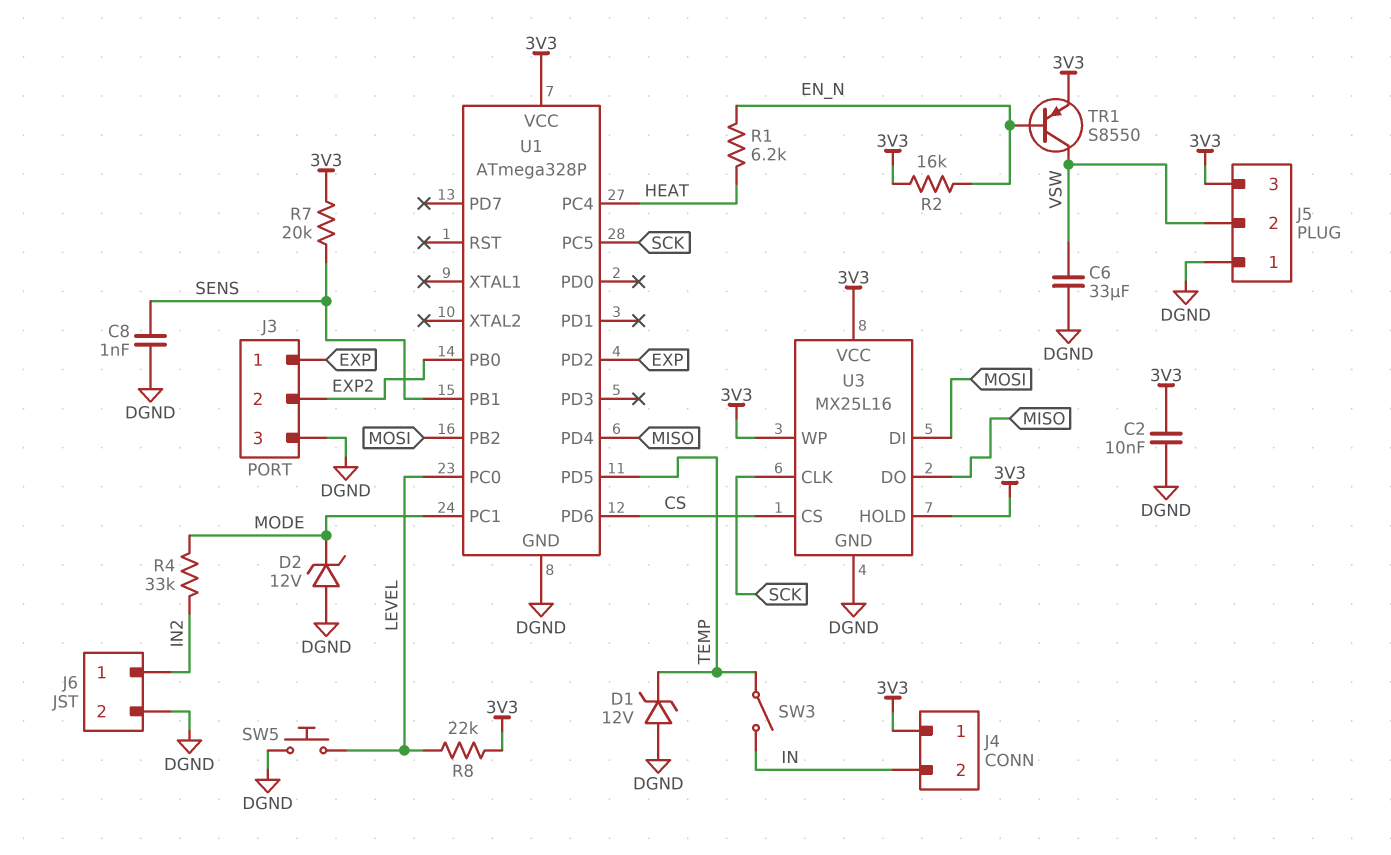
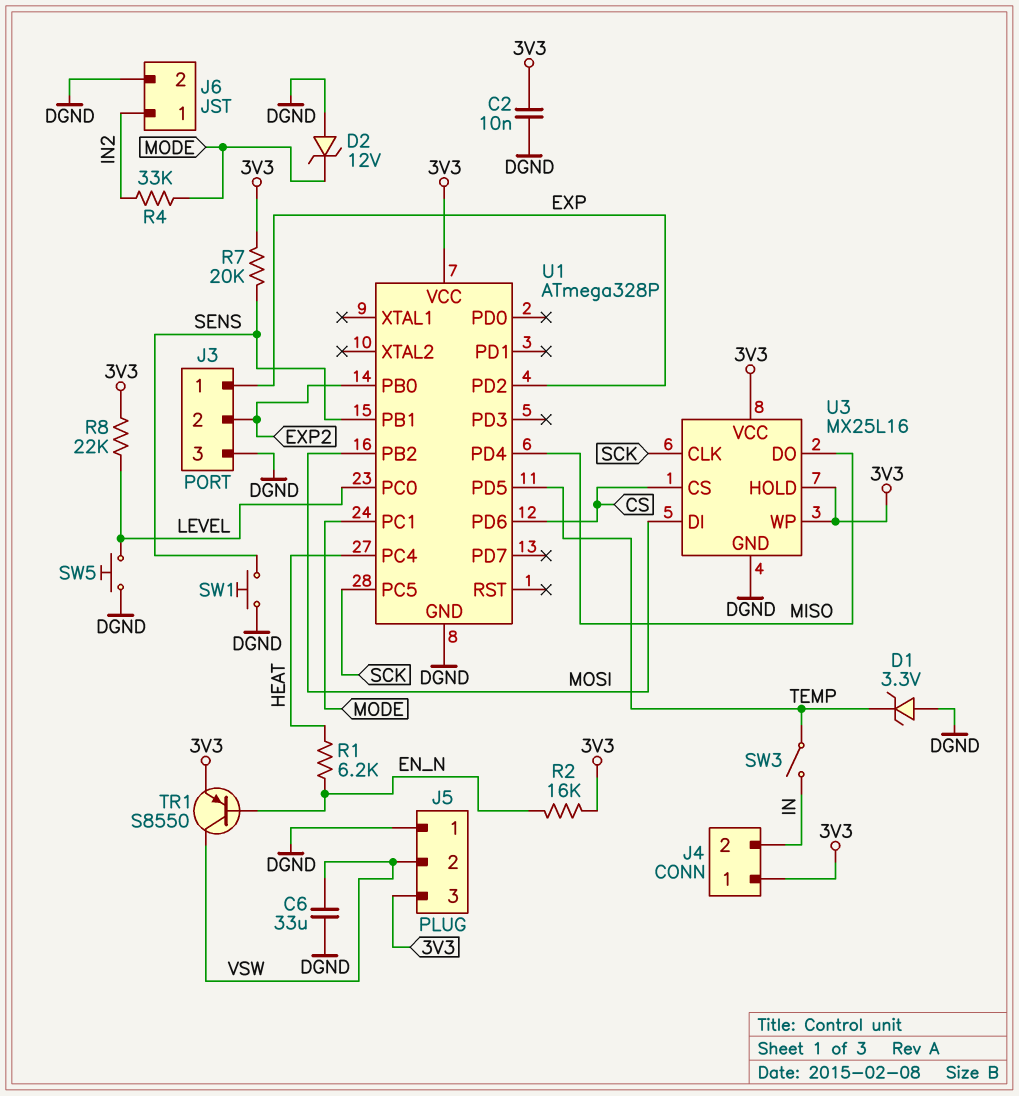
C8: 1nF (DGND, SENS) -> none
D1: zener 12V (A DGND, K TEMP) -> zener 3.3V (A DGND, K TEMP)
SW1: none -> button (DGND, SENS)

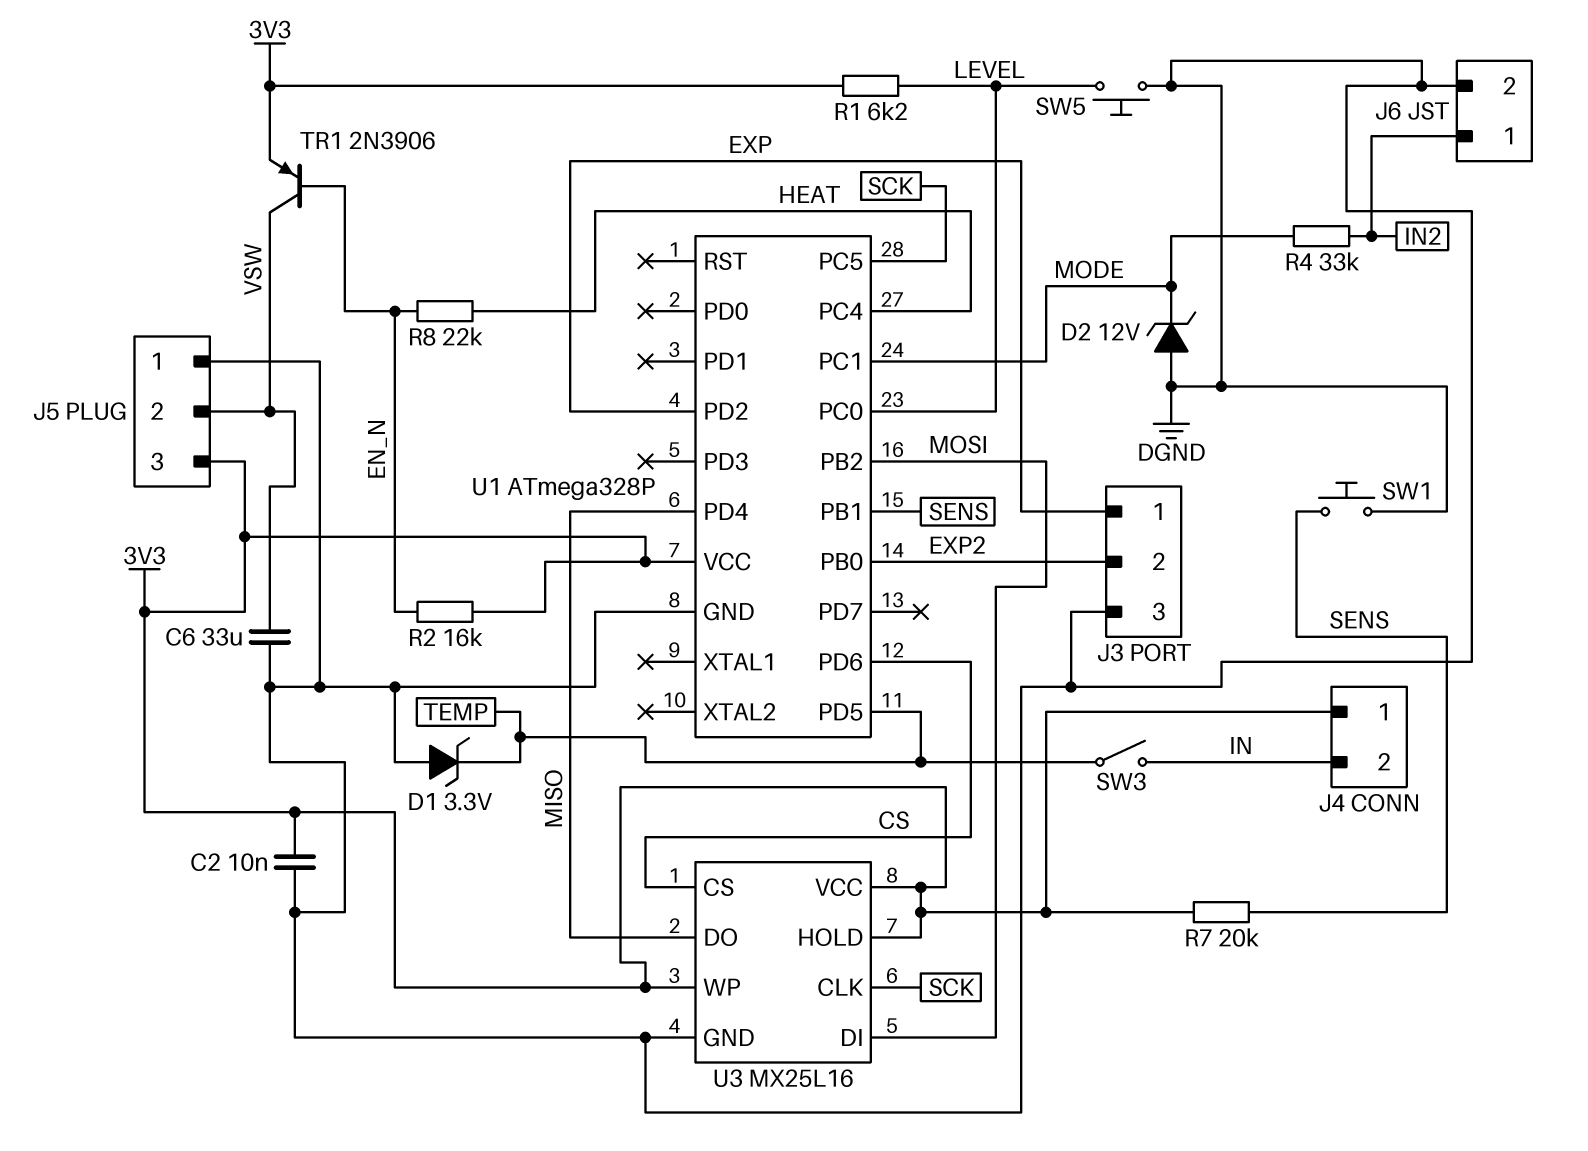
R1: 6.2k (EN_N, HEAT) -> 6.2k (3V3, LEVEL)
R8: 22k (3V3, LEVEL) -> 22k (EN_N, HEAT)
TR1: PNP S8550 (B EN_N, C VSW, E 3V3) -> PNP 2N3906 (B EN_N, C VSW, E 3V3)

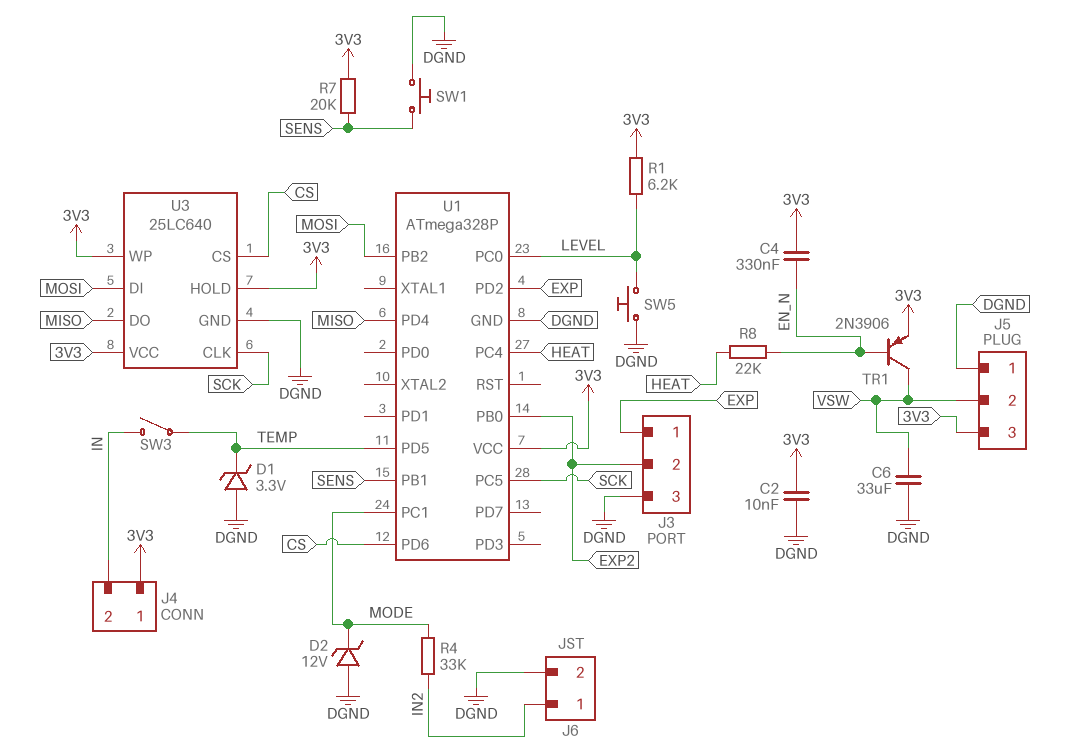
C4: none -> 330nF (3V3, EN_N)
R2: 16k (3V3, EN_N) -> none
U3: MX25L16 -> 25LC640

